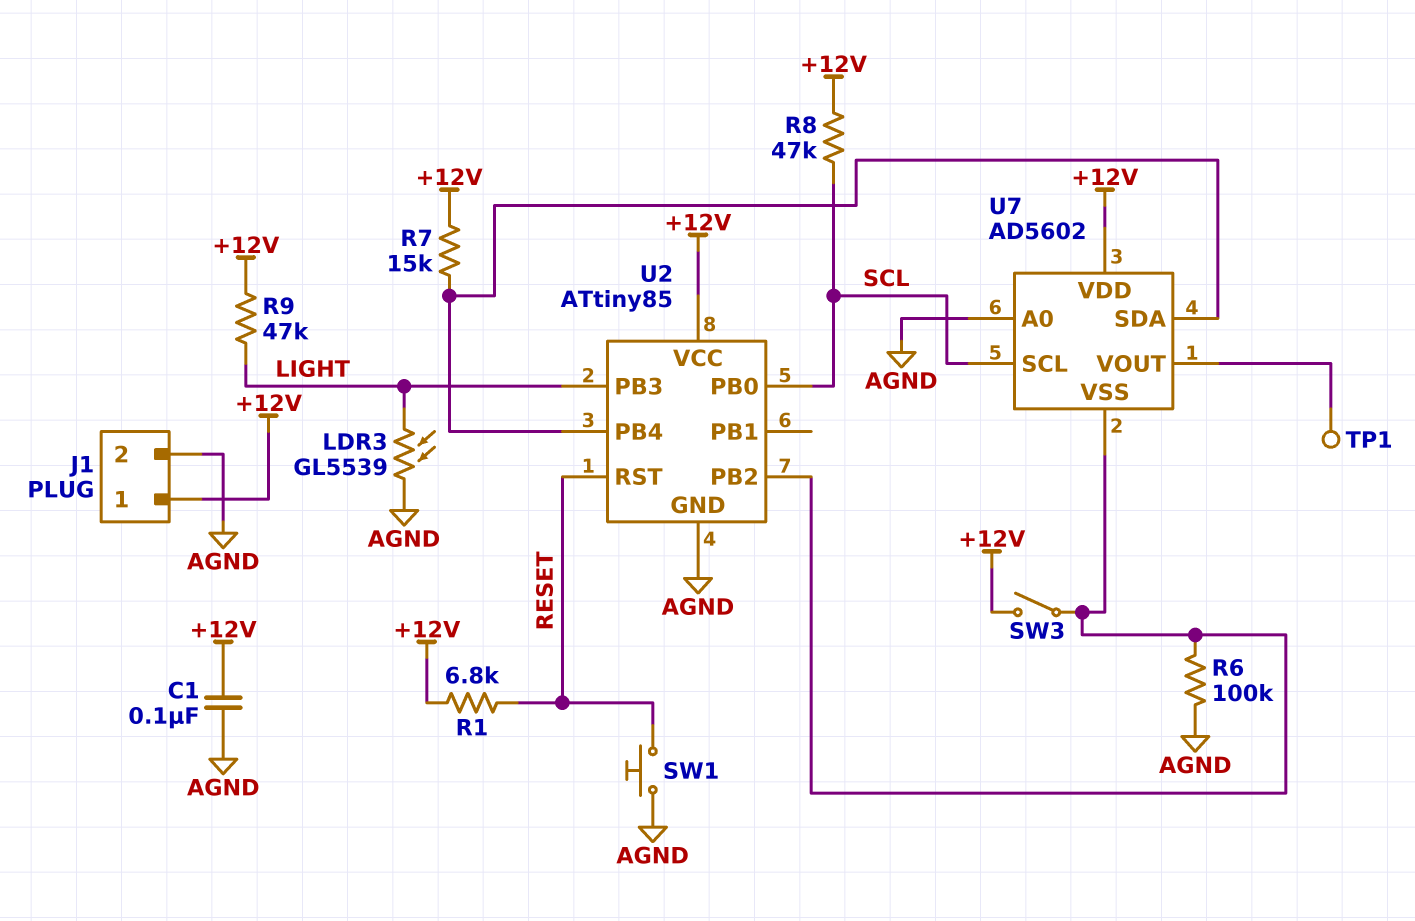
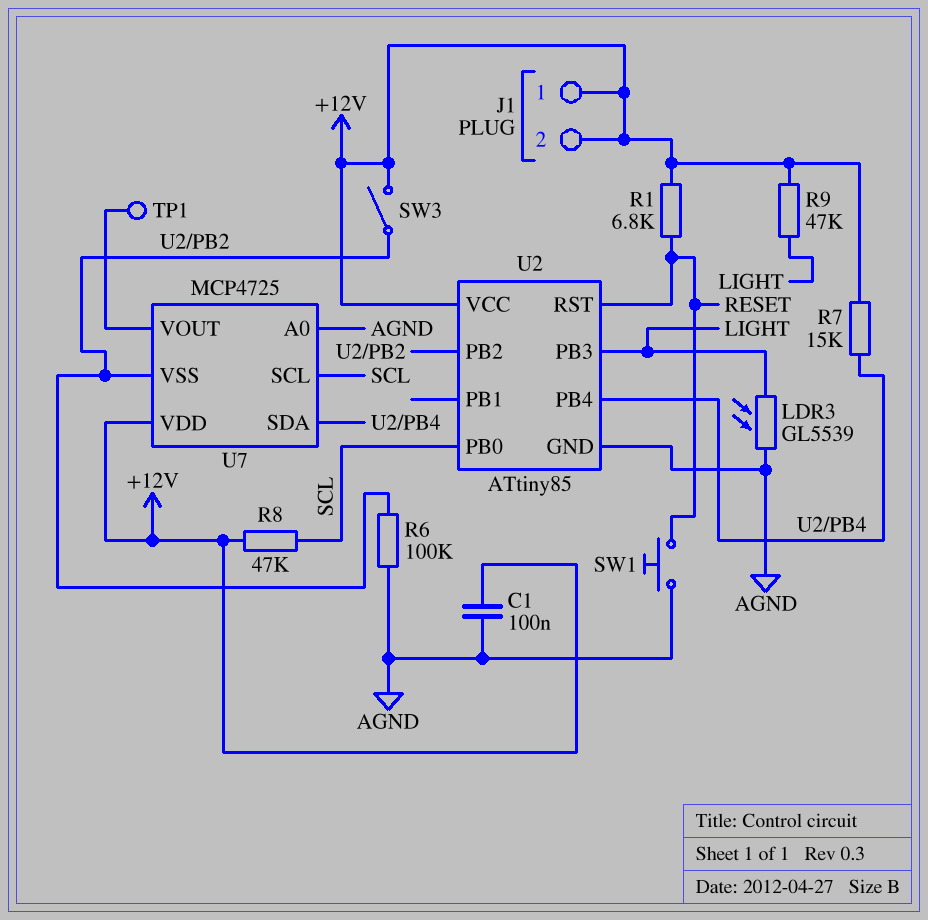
J1 pin 2: AGND -> +12V
U7: AD5602 -> MCP4725

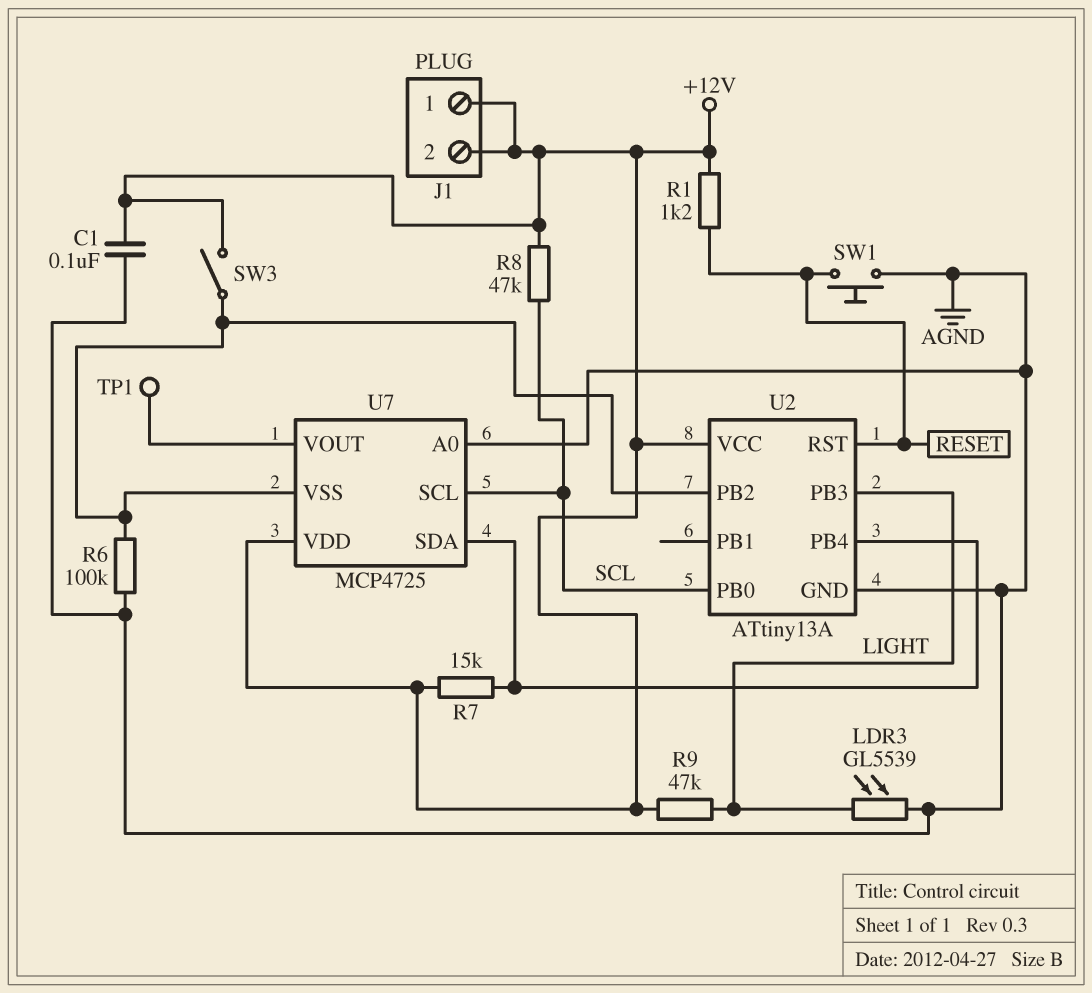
R1: 6.8k (+12V, RESET) -> 1.2k (+12V, RESET)
U2: ATtiny85 -> ATtiny13A

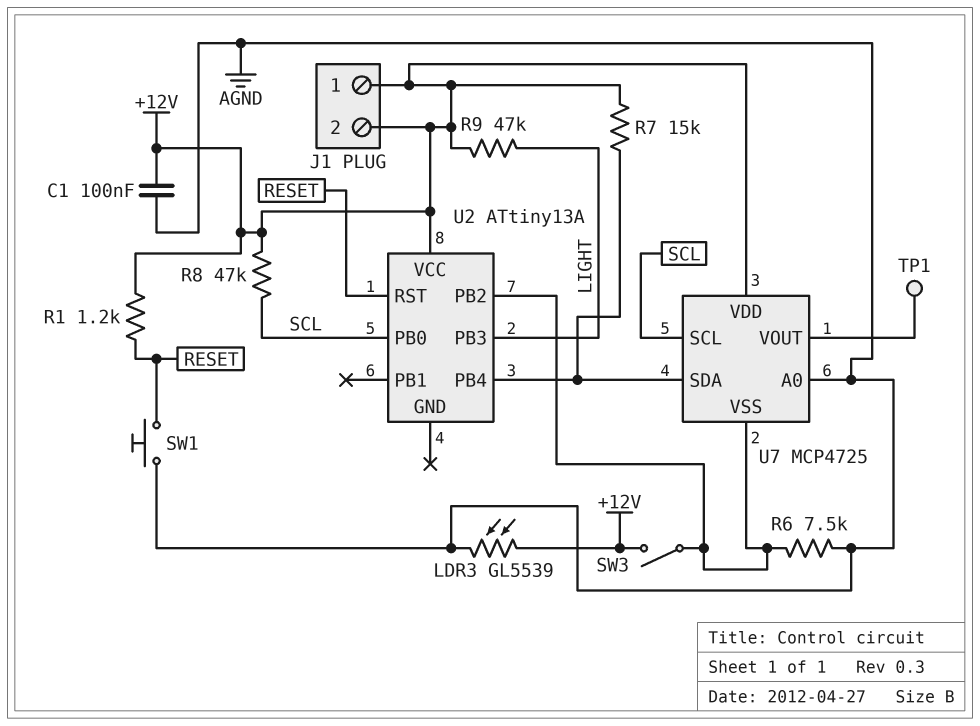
LDR3: GL5539 (AGND, LIGHT) -> GL5539 (+12V, AGND)
R6: 100k (AGND, U2/PB2) -> 7.5k (AGND, U2/PB2)
U2 pin GND: AGND -> none

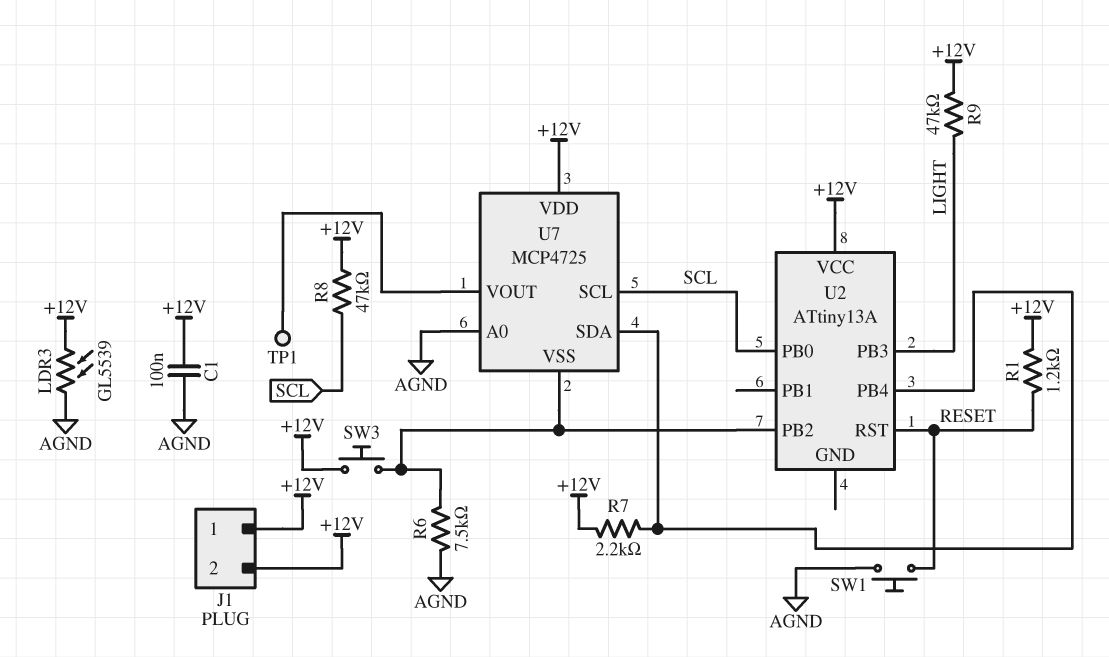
R7: 15k (+12V, U2/PB4) -> 2.2k (+12V, U2/PB4)
SW3: switch (+12V, U2/PB2) -> button (+12V, U2/PB2)

